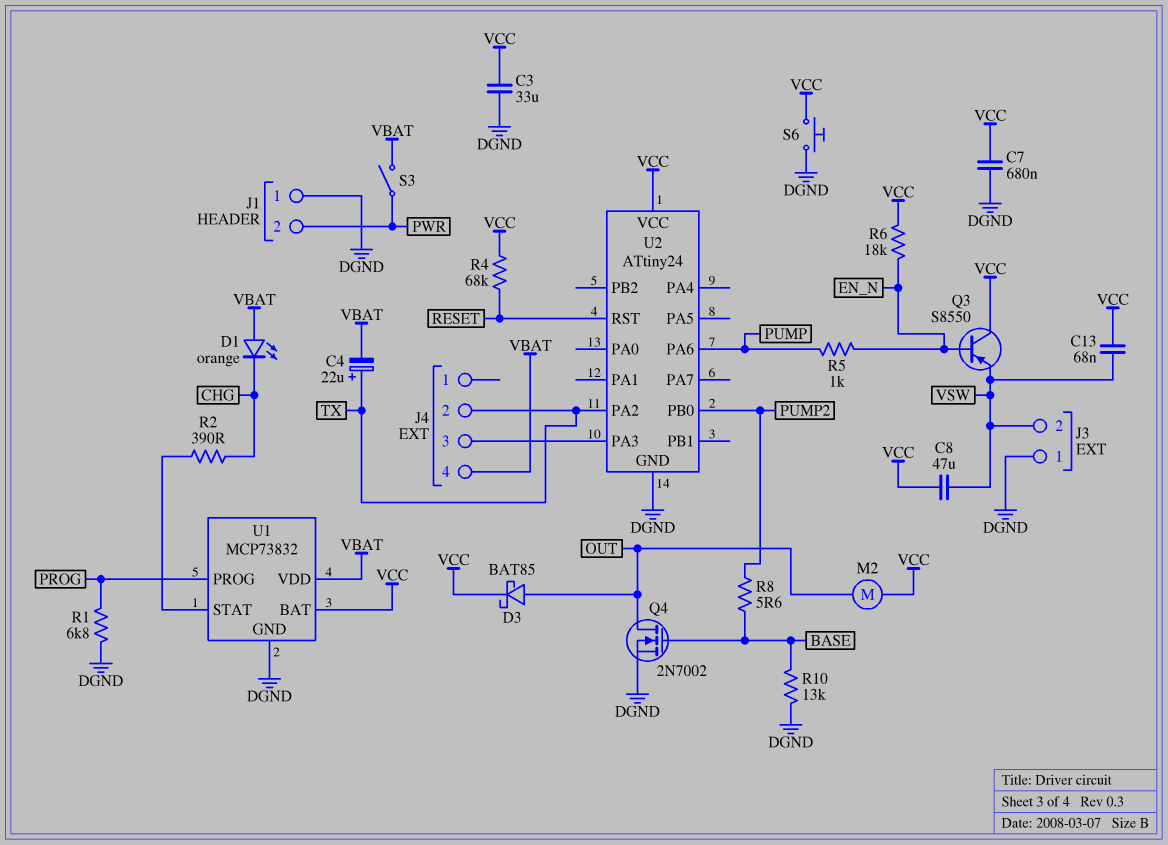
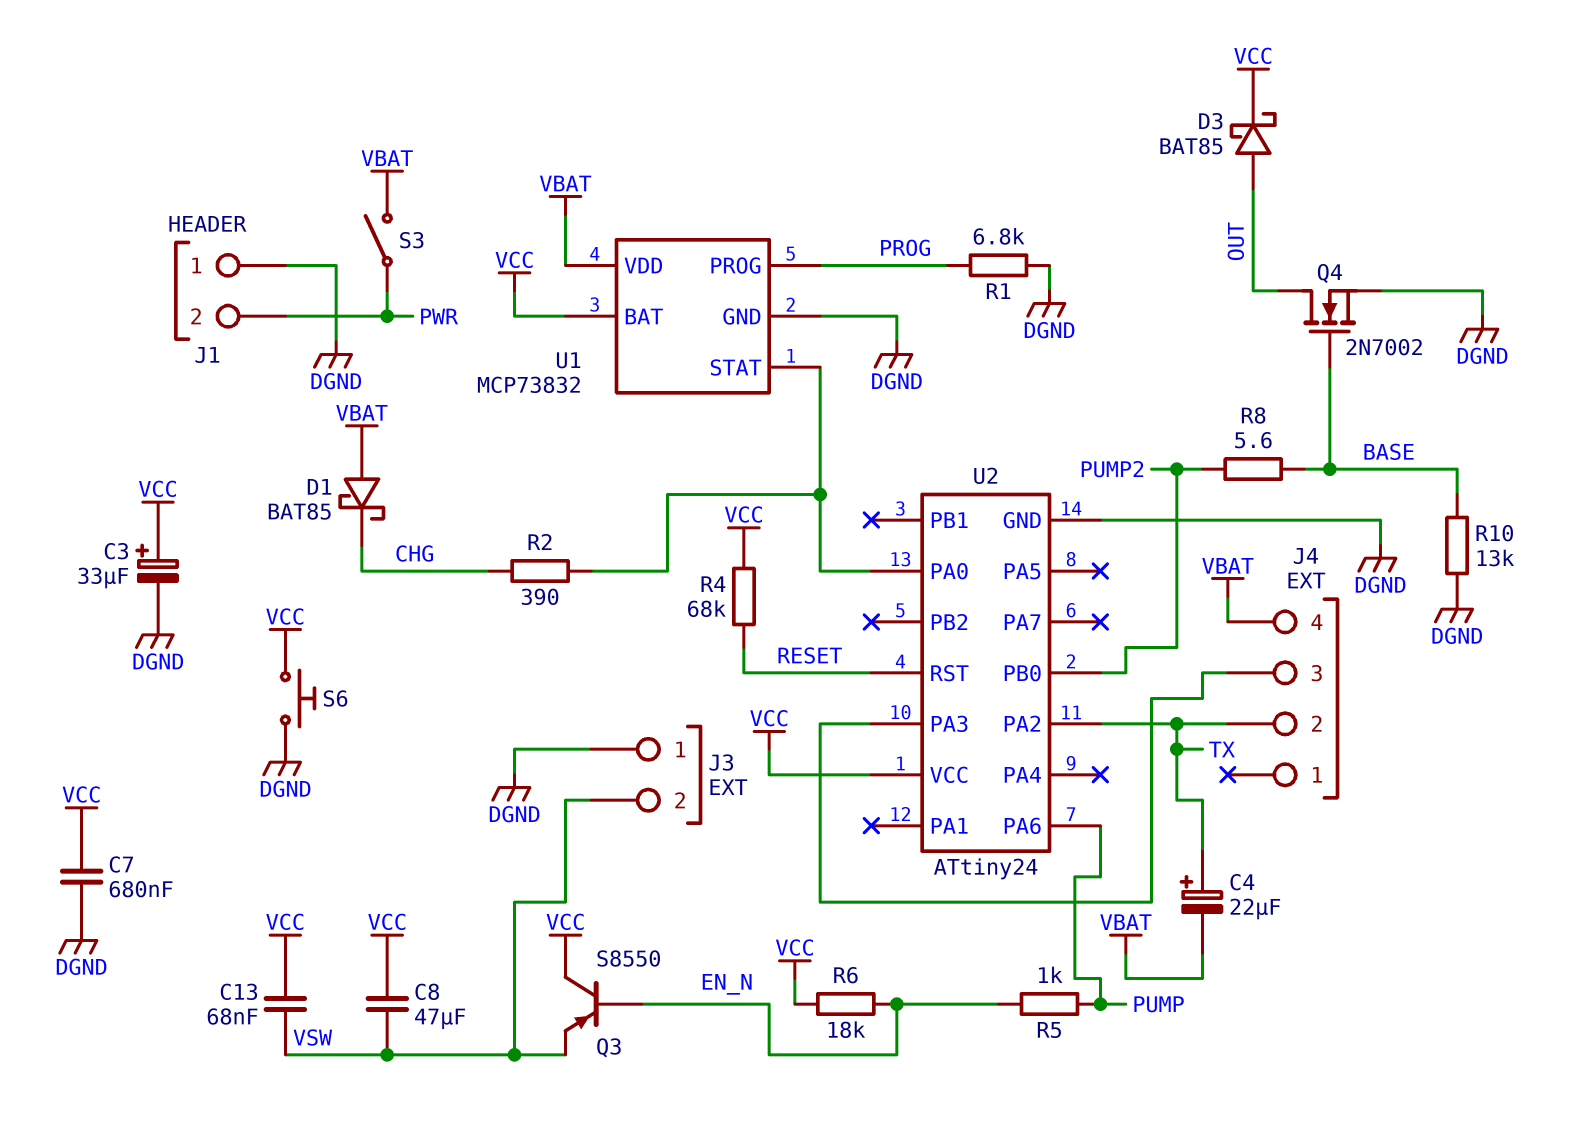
C3: 33uF (DGND, VCC) -> 33uF (plus VCC, minus DGND)
D1: LED orange (A VBAT, K CHG) -> schottky BAT85 (A VBAT, K CHG)
M2: motor (OUT, VCC) -> none
U2 pin PA0: none -> U1/STAT

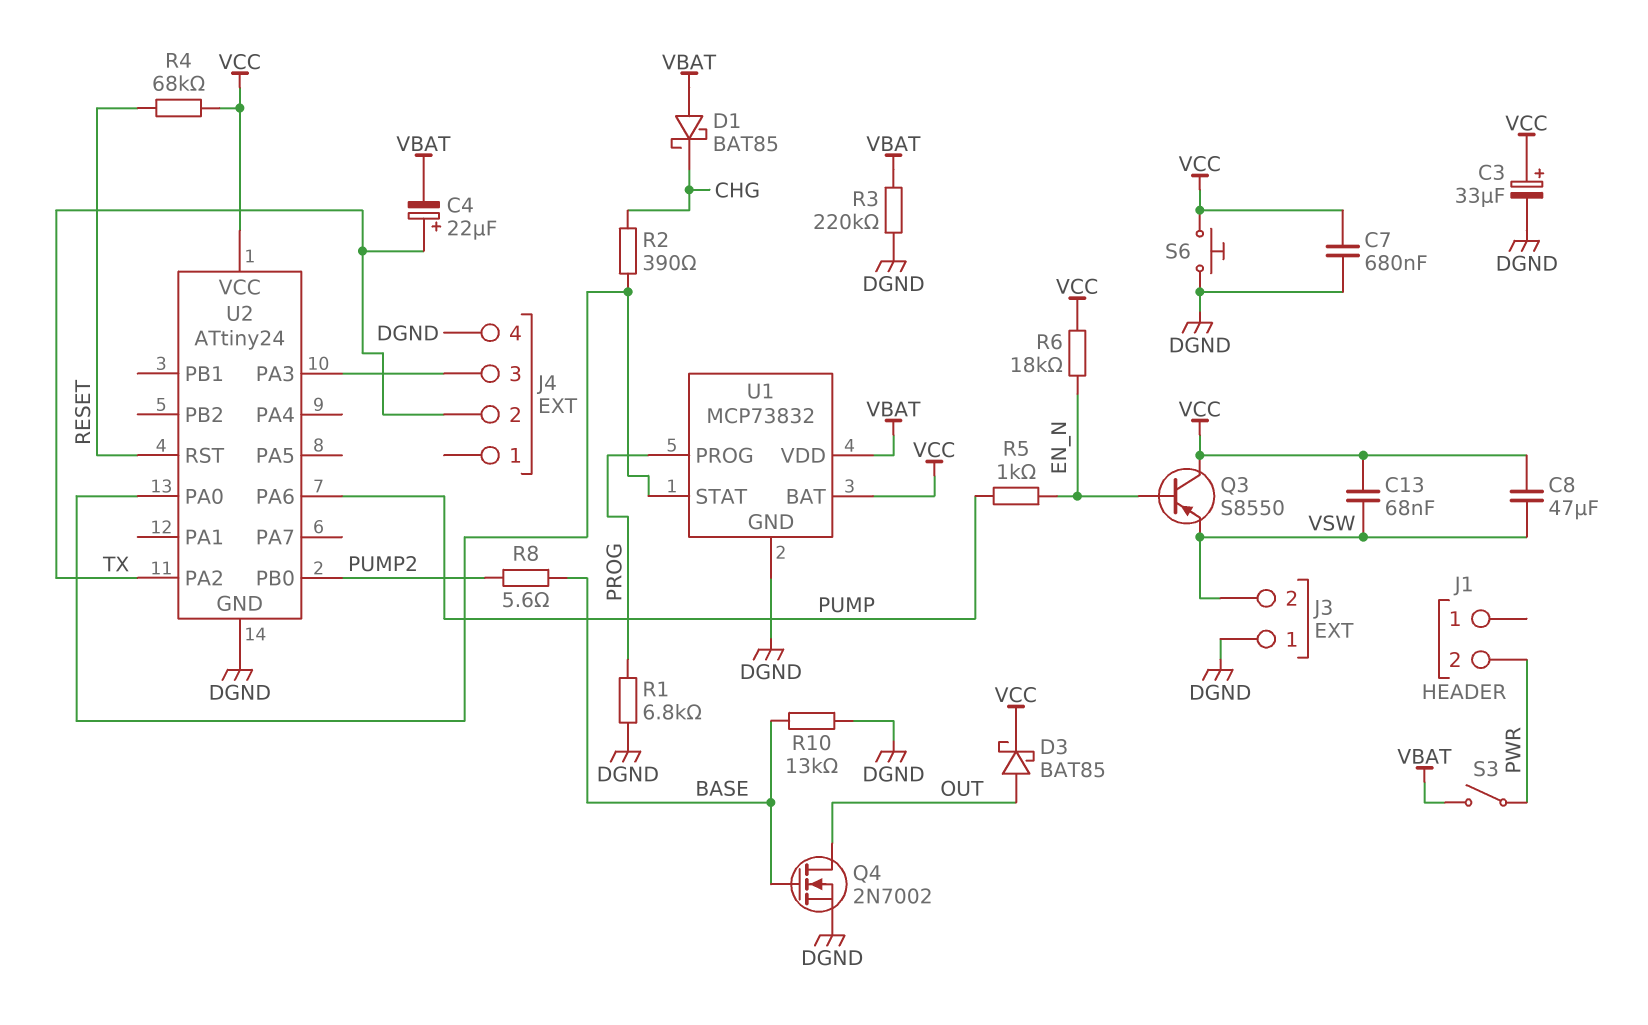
J1 pin 1: DGND -> none
J4 pin 4: VBAT -> DGND
R3: none -> 220k (DGND, VBAT)

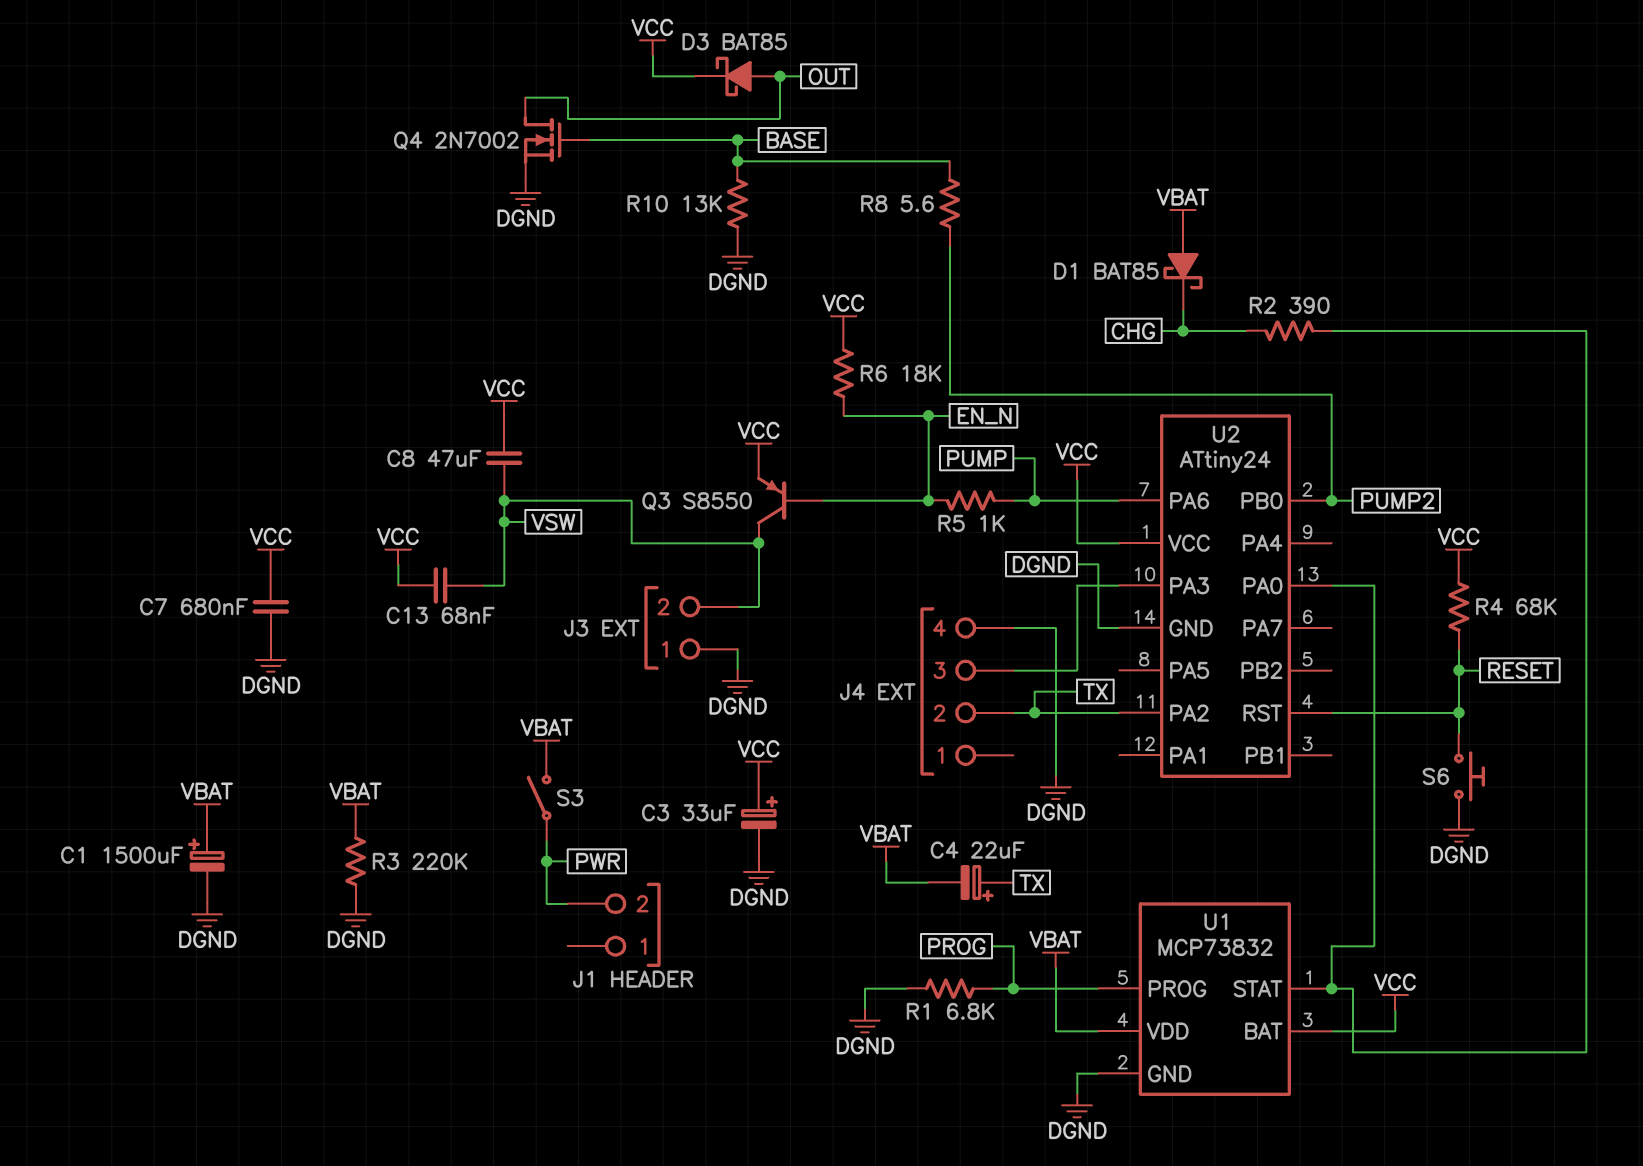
C1: none -> 1500uF (plus VBAT, minus DGND)
Q3: PNP S8550 (B EN_N, C VCC, E VSW) -> PNP S8550 (B EN_N, C VSW, E VCC)
S6: button (DGND, VCC) -> button (DGND, RESET)

